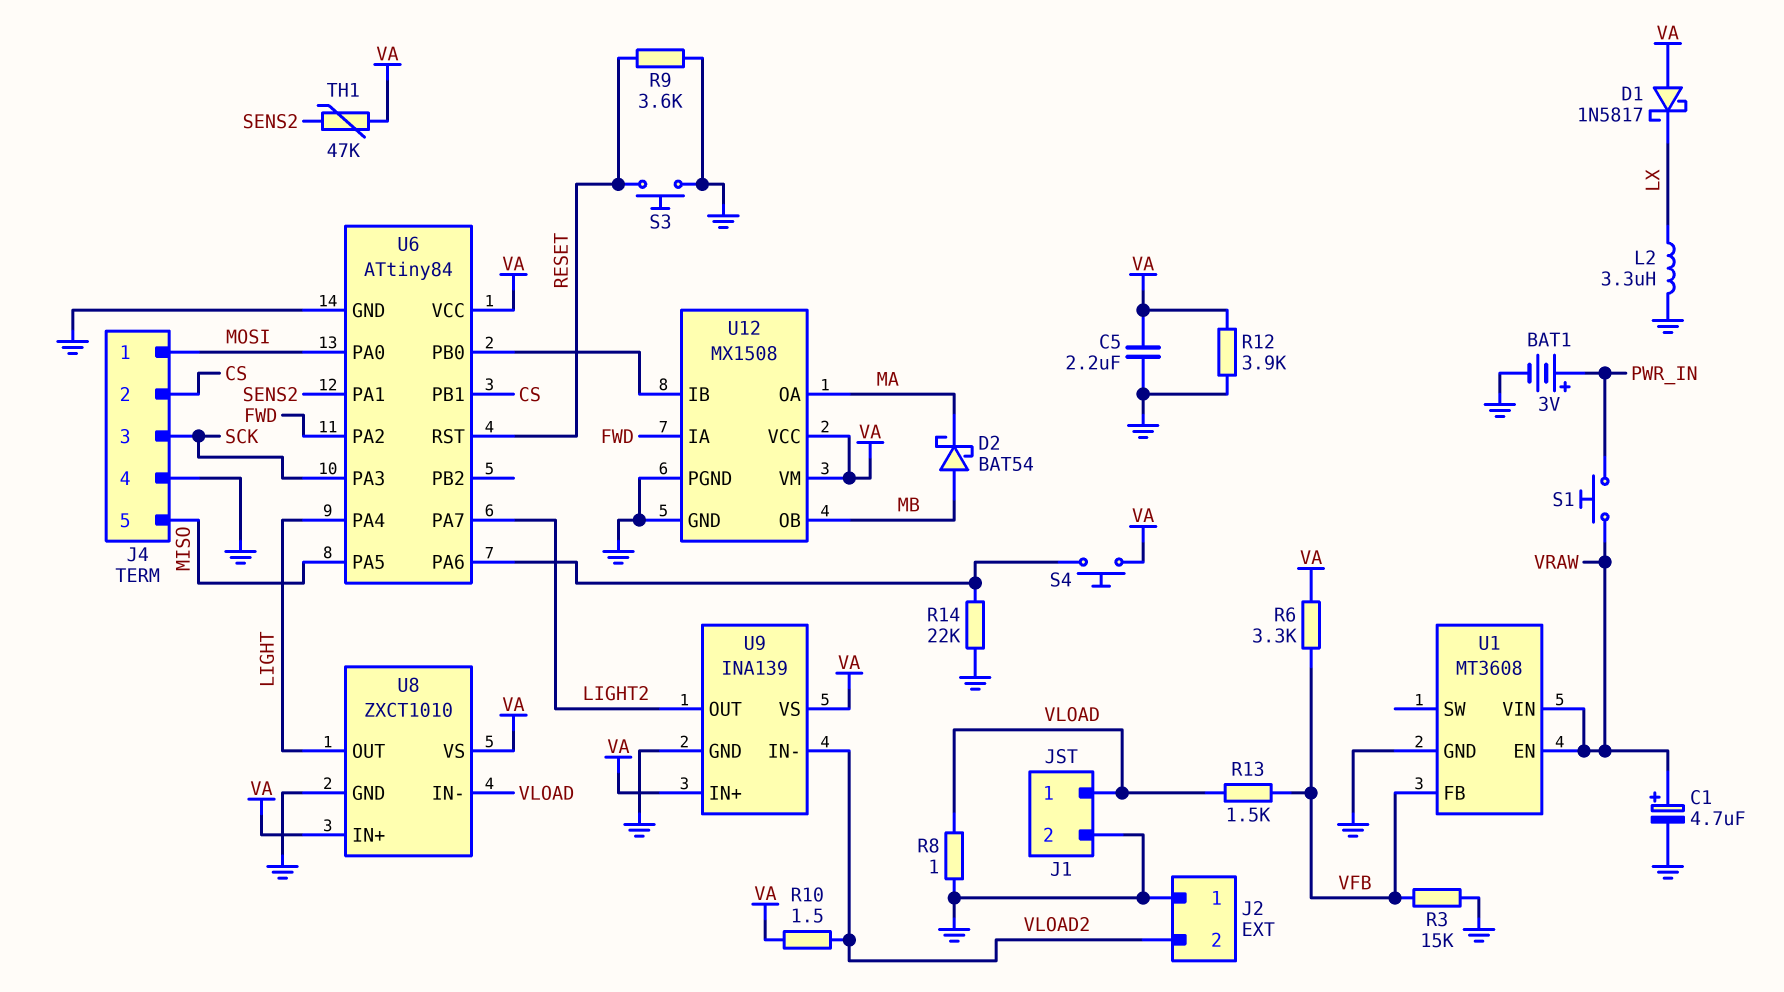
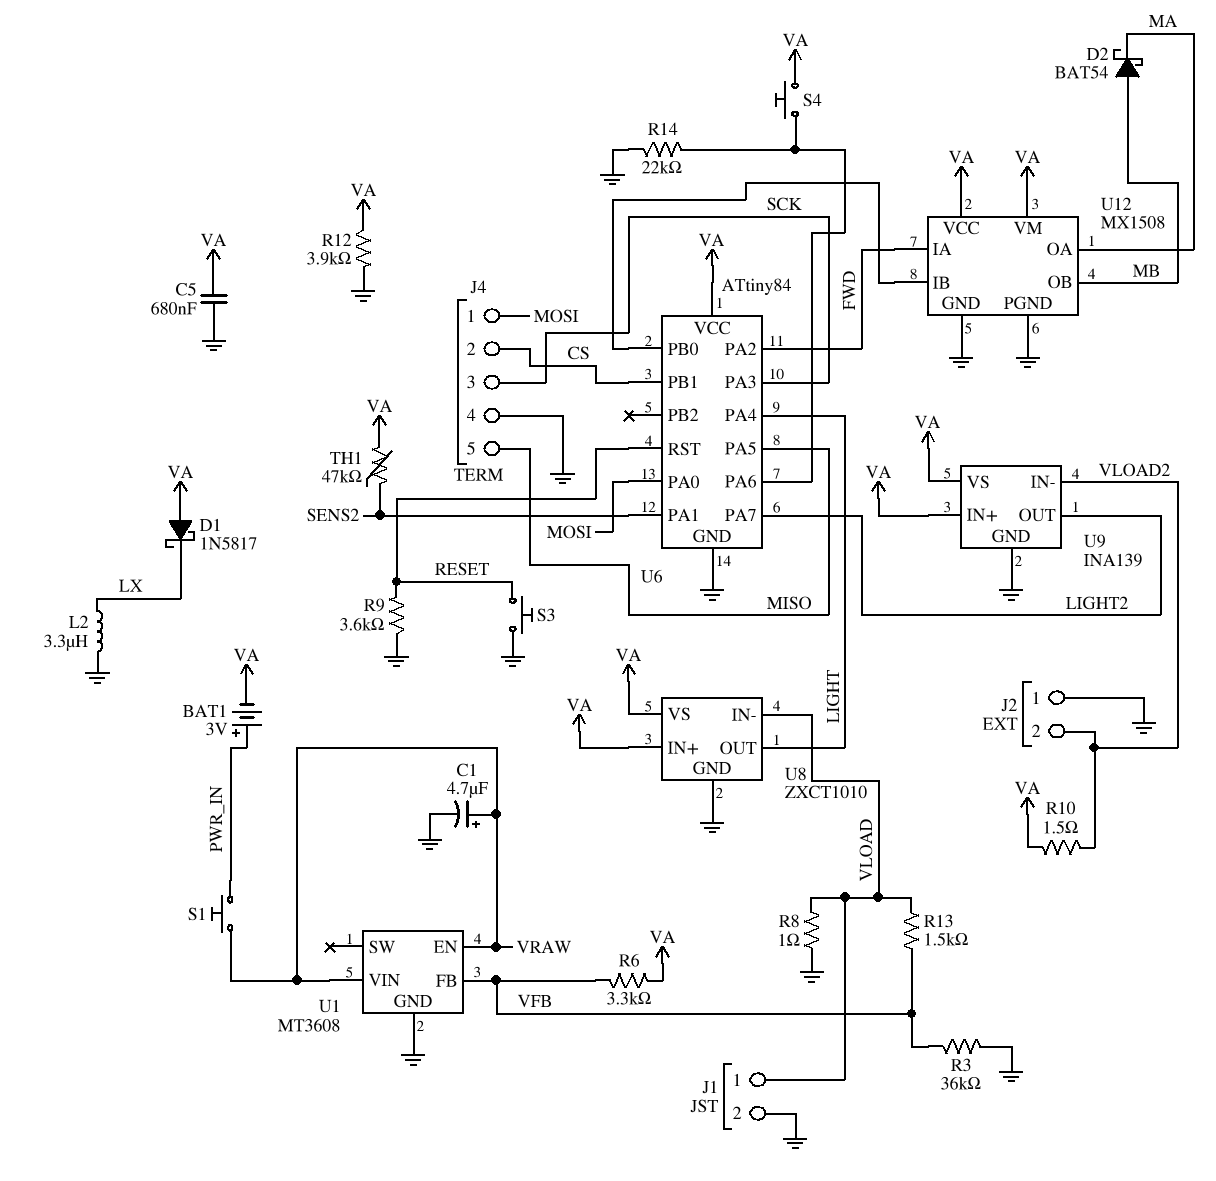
BAT1: 3V (plus PWR_IN, minus GND) -> 3V (plus PWR_IN, minus VA)
C5: 2.2uF (GND, VA) -> 680nF (GND, VA)
R3: 15k (GND, VFB) -> 36k (GND, VFB)

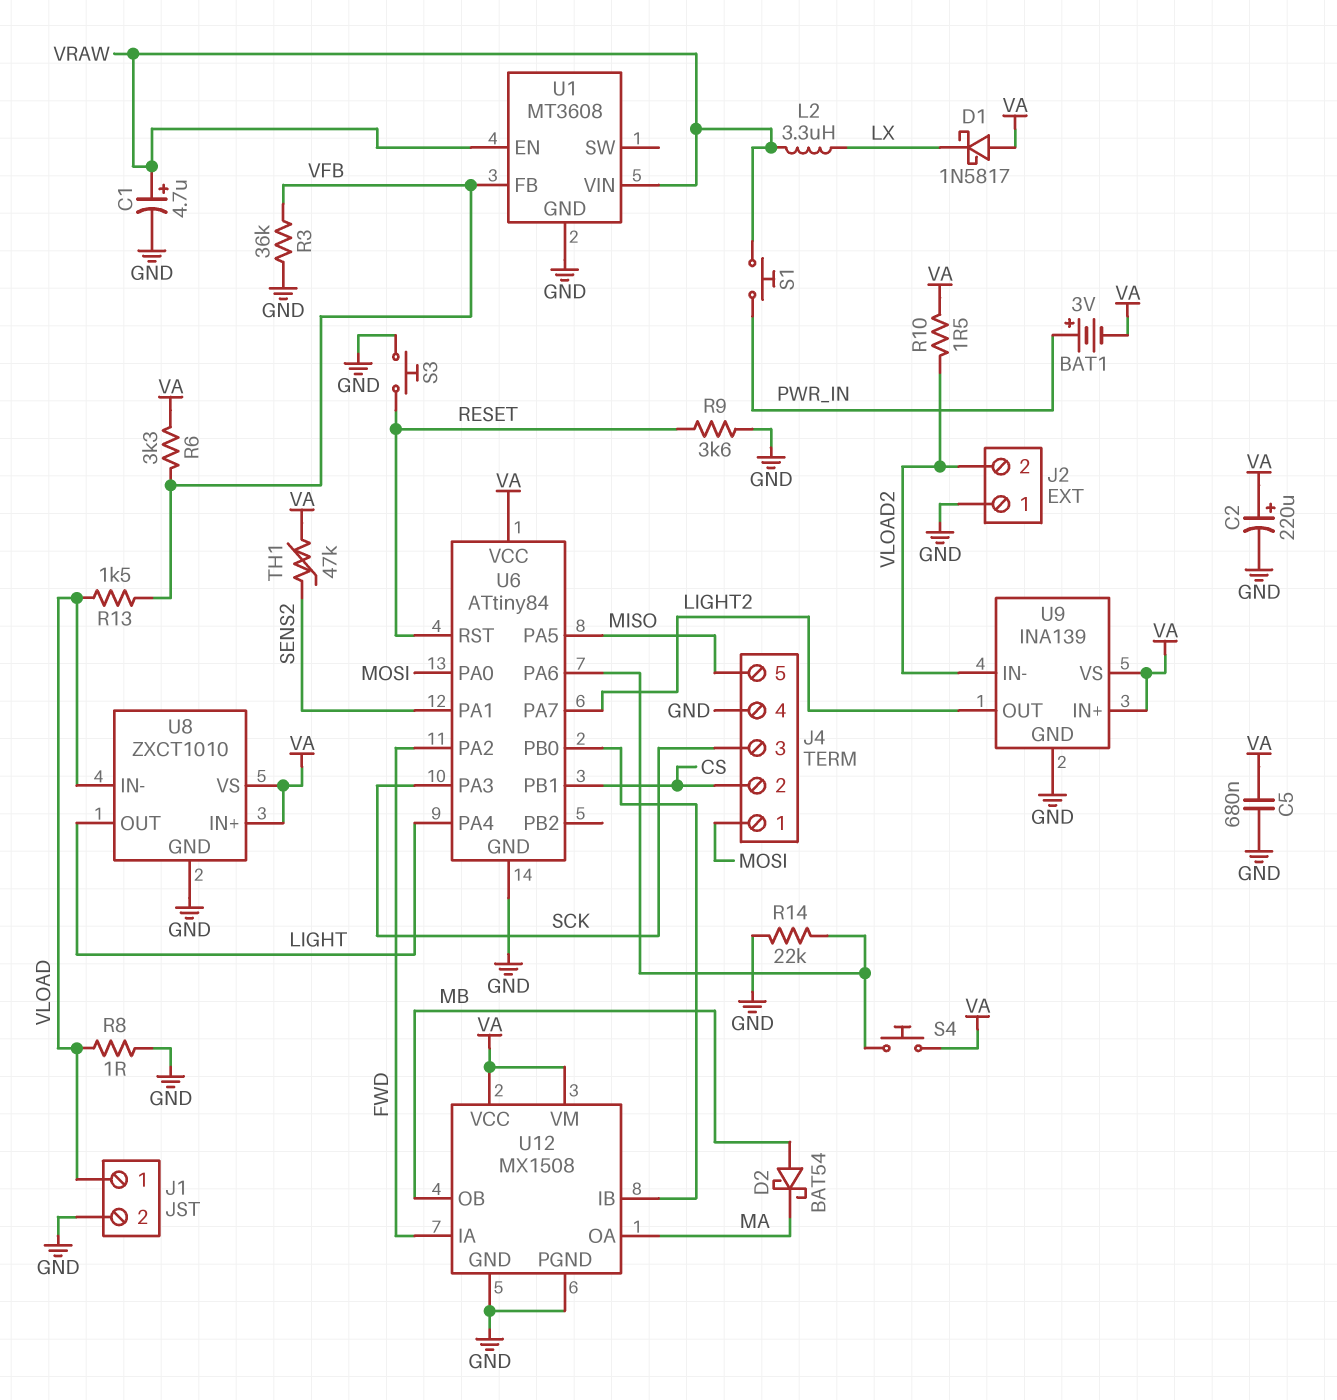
C2: none -> 220uF (plus VA, minus GND)
L2: 3.3uH (GND, LX) -> 3.3uH (LX, VRAW)
R12: 3.9k (GND, VA) -> none

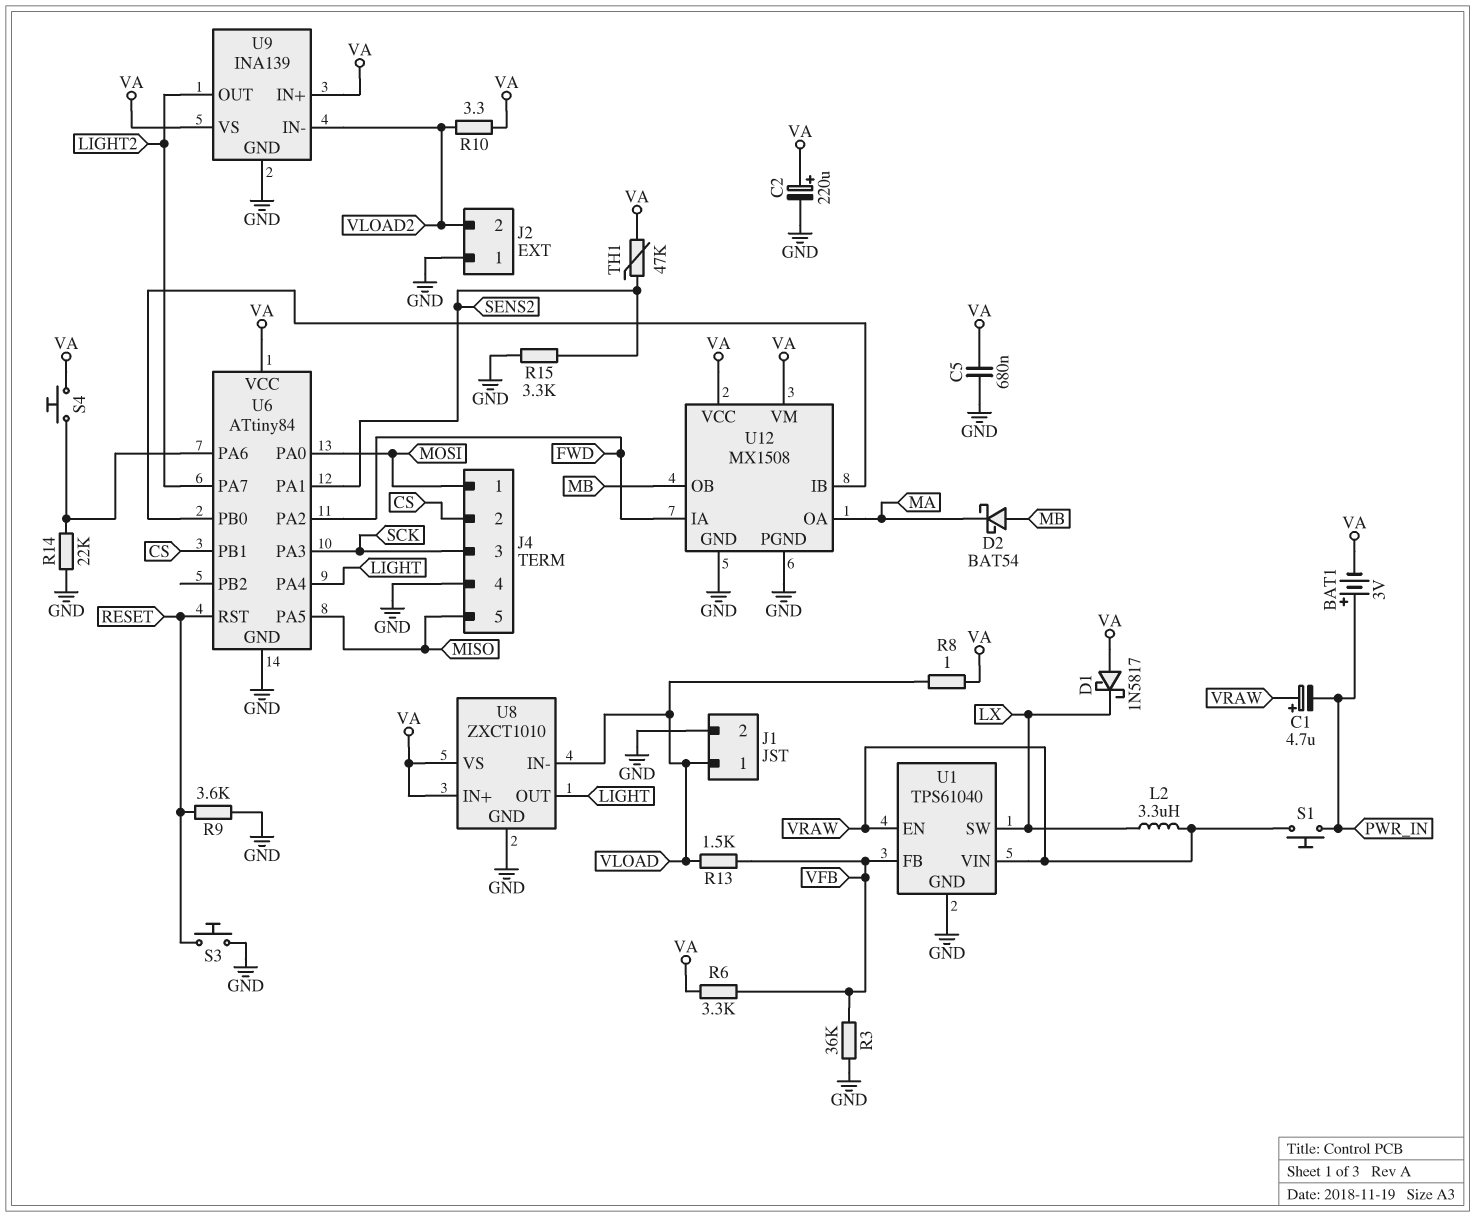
C1: 4.7uF (plus VRAW, minus GND) -> 4.7uF (plus VRAW, minus PWR_IN)
R8: 1 (GND, VLOAD) -> 1 (VA, VLOAD)
R10: 1.5 (VA, VLOAD2) -> 3.3 (VA, VLOAD2)
R15: none -> 3.3k (GND, SENS2)
U1: MT3608 -> TPS61040
U1 pin SW: none -> LX

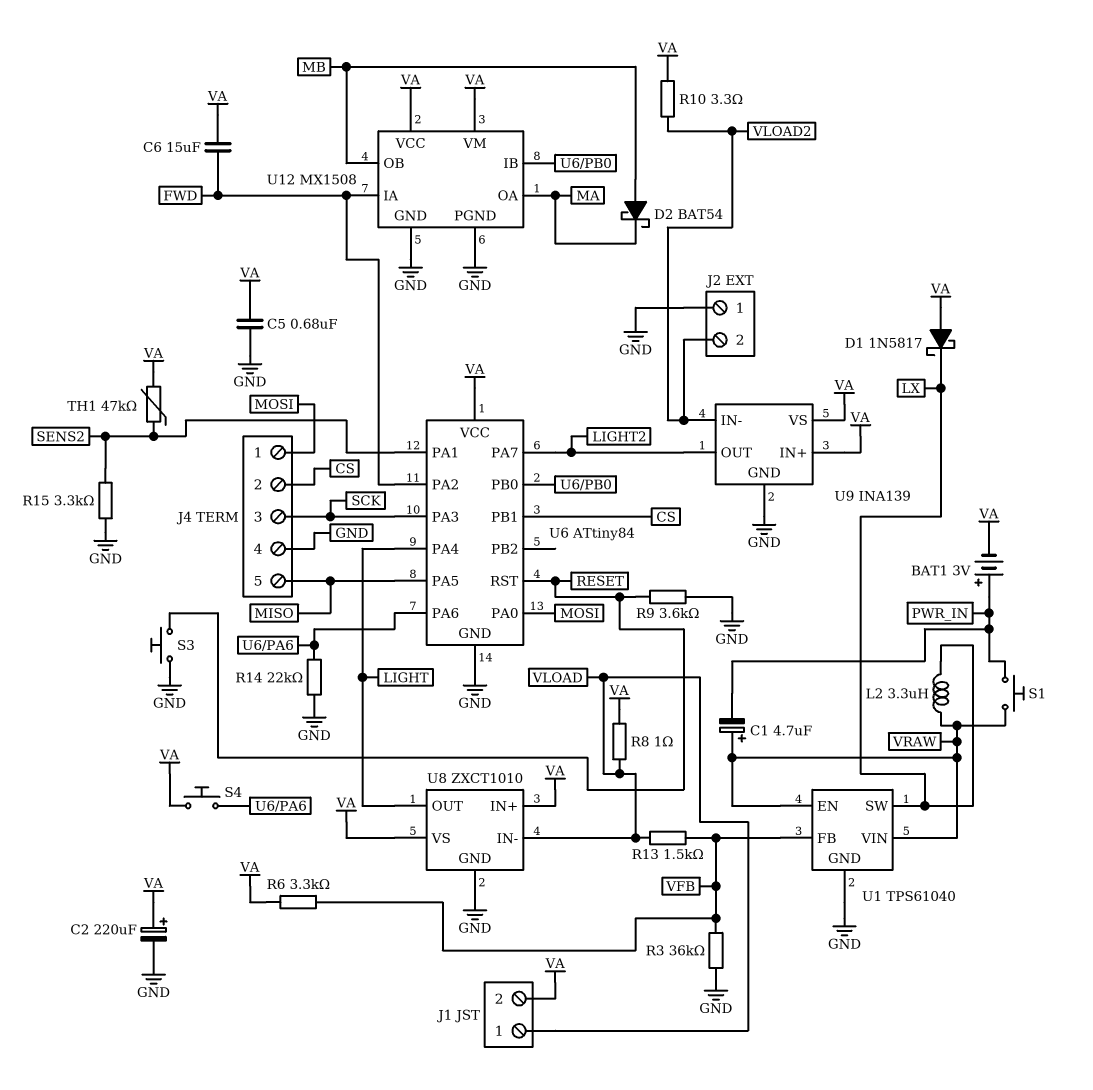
C6: none -> 15uF (FWD, VA)
J1 pin 2: GND -> VA

